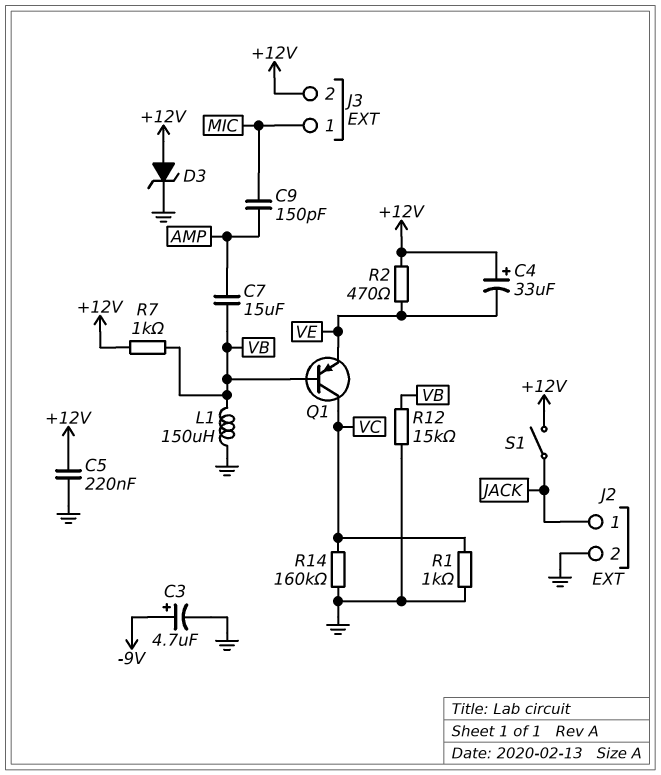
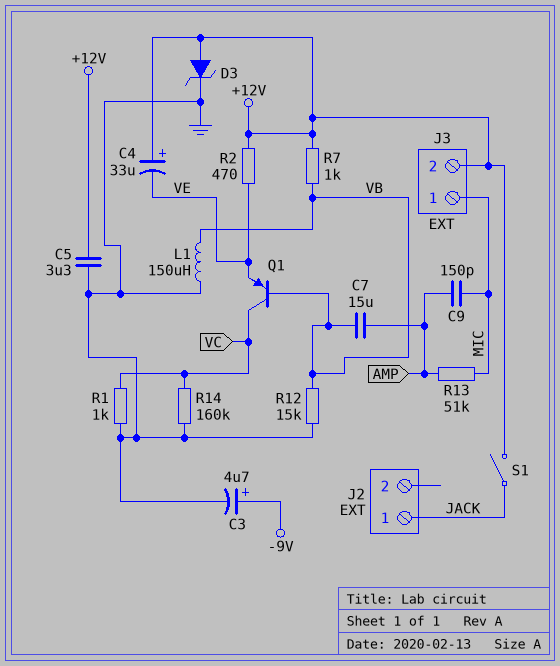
C5: 220nF (+12V, GND) -> 3.3uF (+12V, GND)
J2 pin 2: GND -> none
R13: none -> 51k (AMP, MIC)

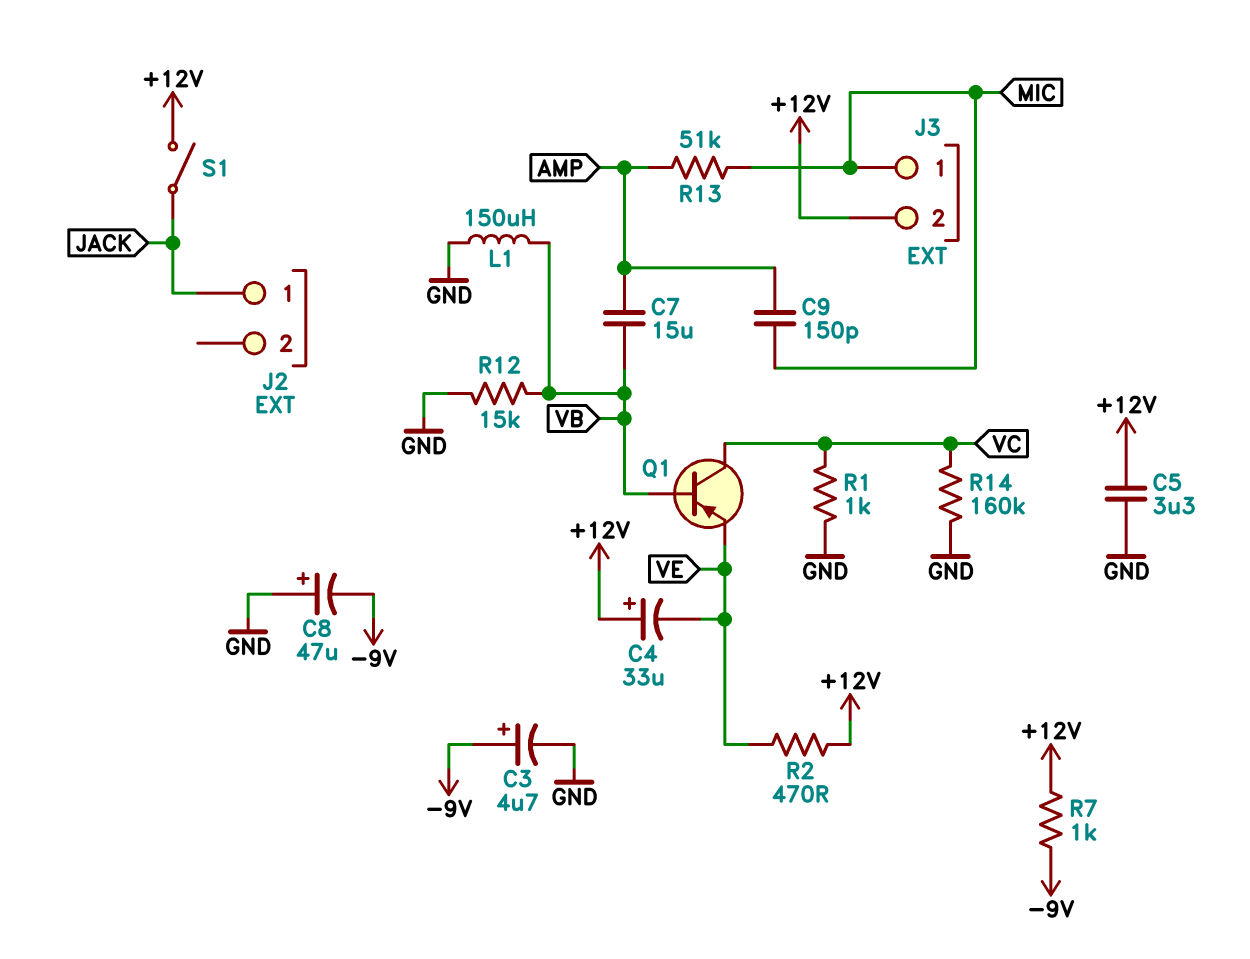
C8: none -> 47uF (plus GND, minus -9V)
D3: zener (A +12V, K GND) -> none
R7: 1k (+12V, VB) -> 1k (+12V, -9V)

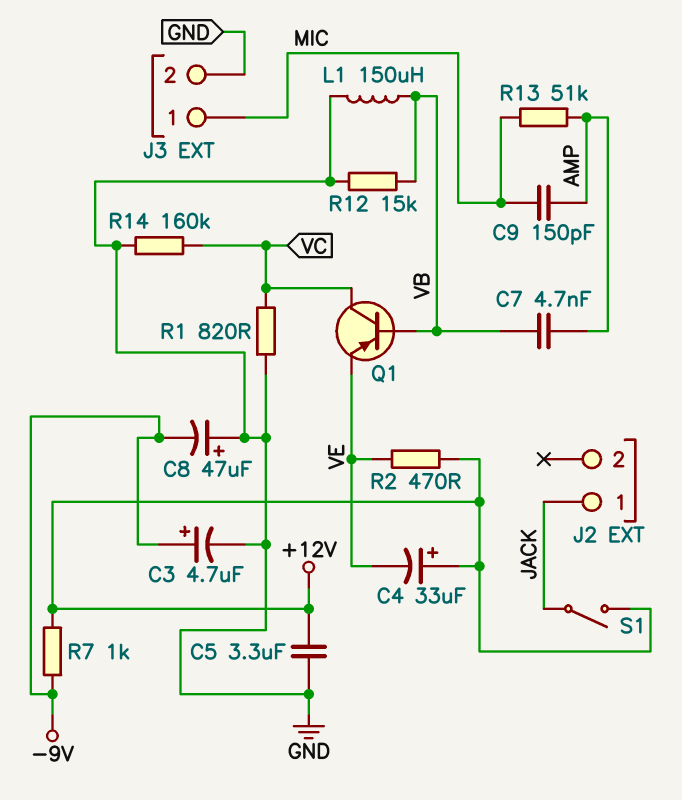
C7: 15uF (AMP, VB) -> 4.7nF (AMP, VB)
J3 pin 2: +12V -> GND
R1: 1k (GND, VC) -> 820 (GND, VC)

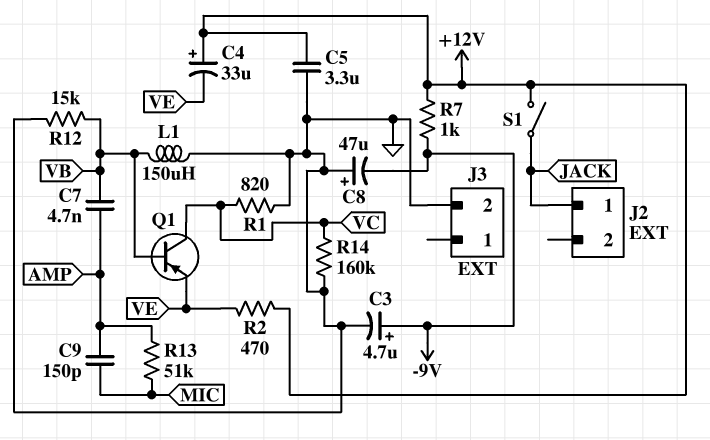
J3 pin 1: MIC -> none

